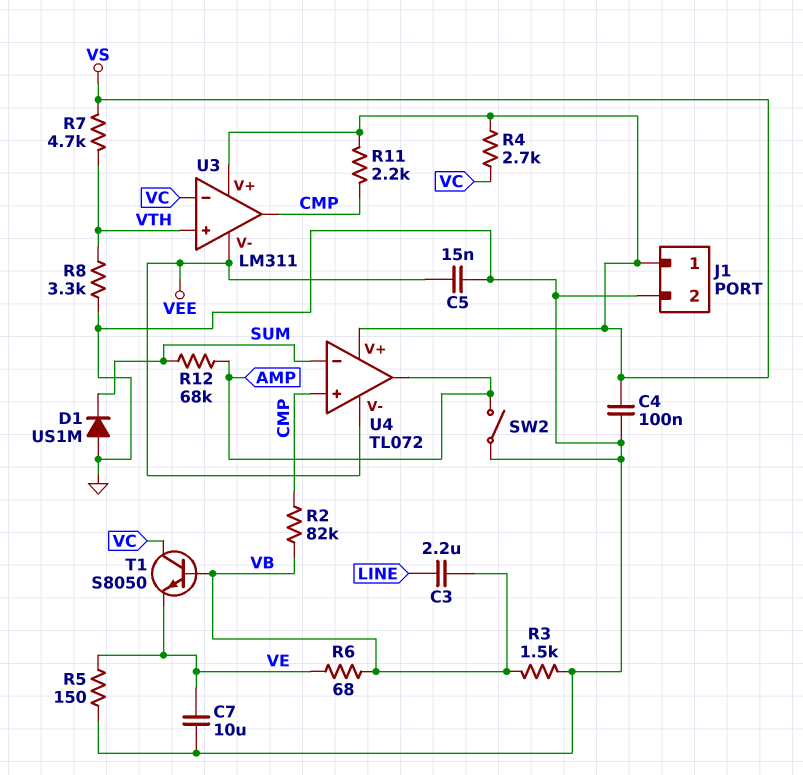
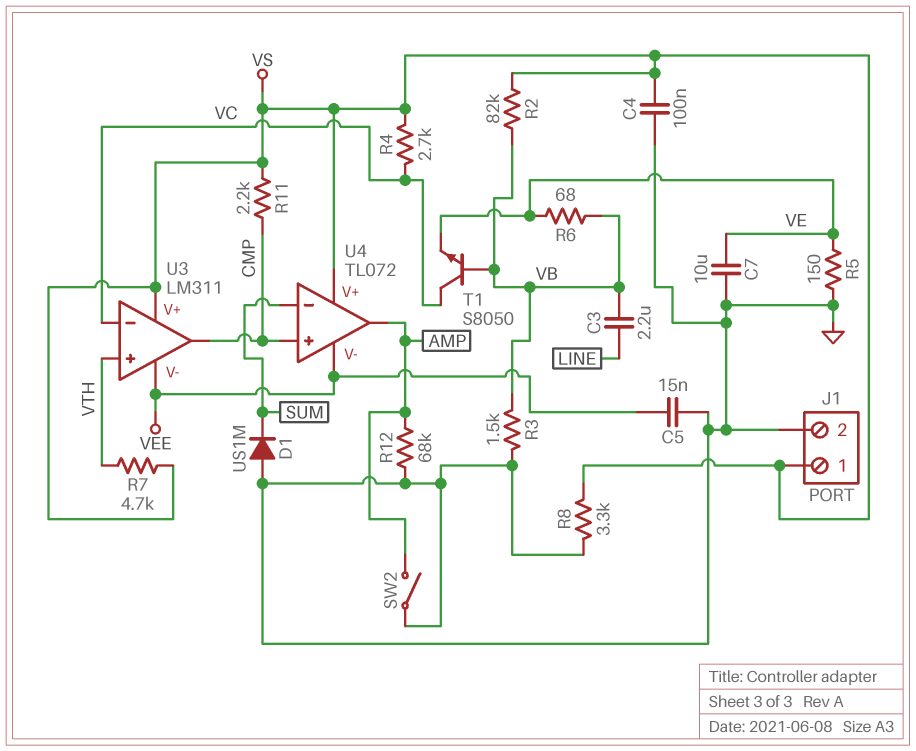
R2: 82k (CMP, VB) -> 82k (VB, VS)
R8: 3.3k (GND, VTH) -> 3.3k (GND, VS)
R12: 68k (AMP, SUM) -> 68k (AMP, GND)

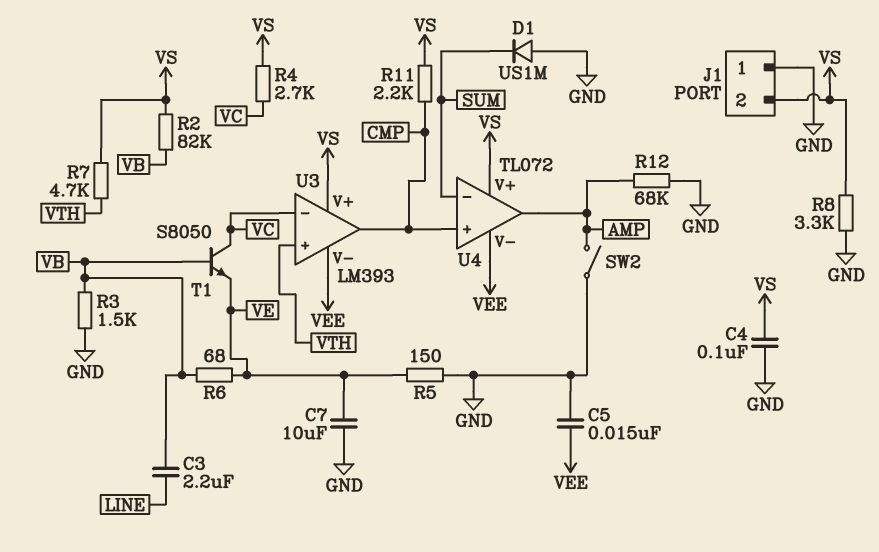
J1 pin 1: VS -> GND
J1 pin 2: GND -> VS
U3: LM311 -> LM393

